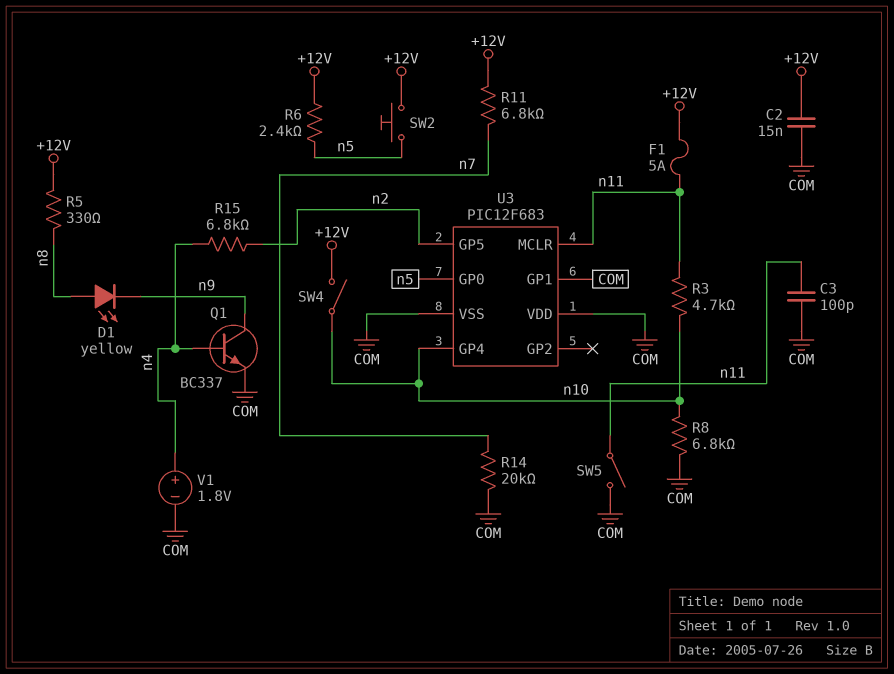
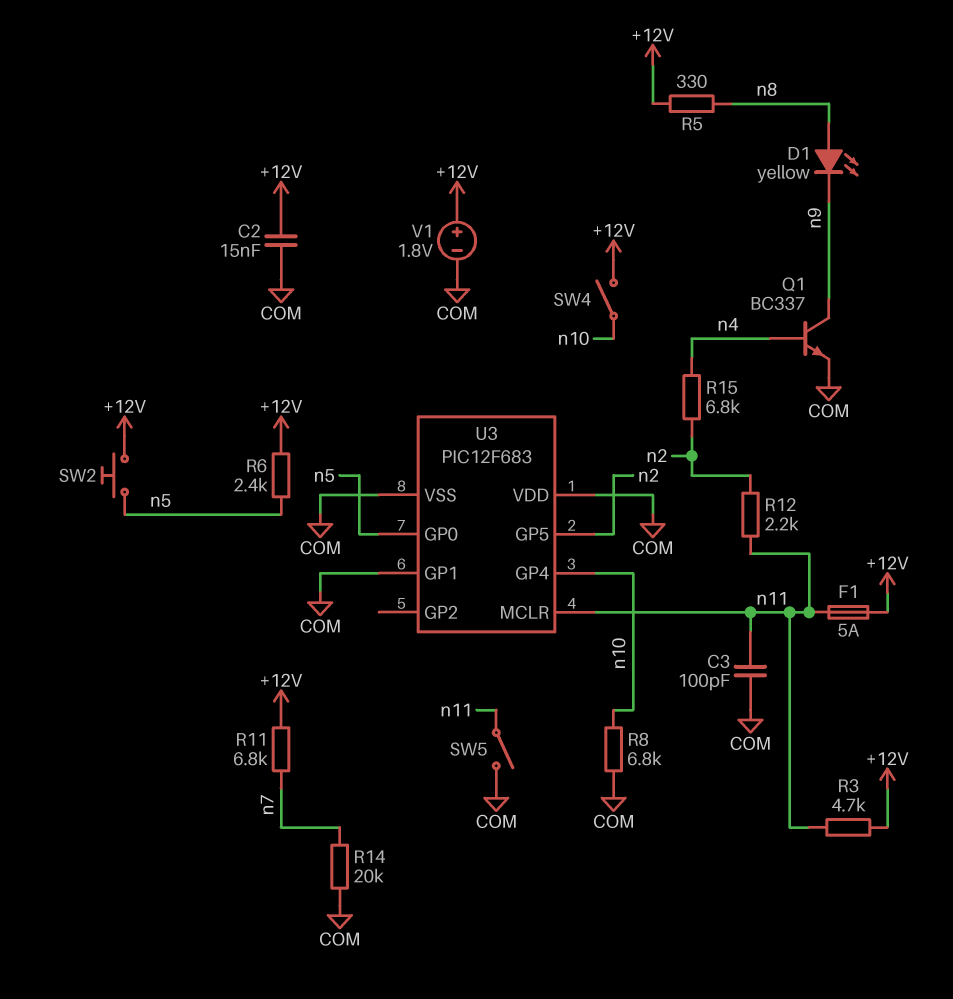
R3: 4.7k (n10, n11) -> 4.7k (+12V, n11)
R12: none -> 2.2k (n2, n11)
V1: 1.8V (plus n4, minus COM) -> 1.8V (plus +12V, minus COM)

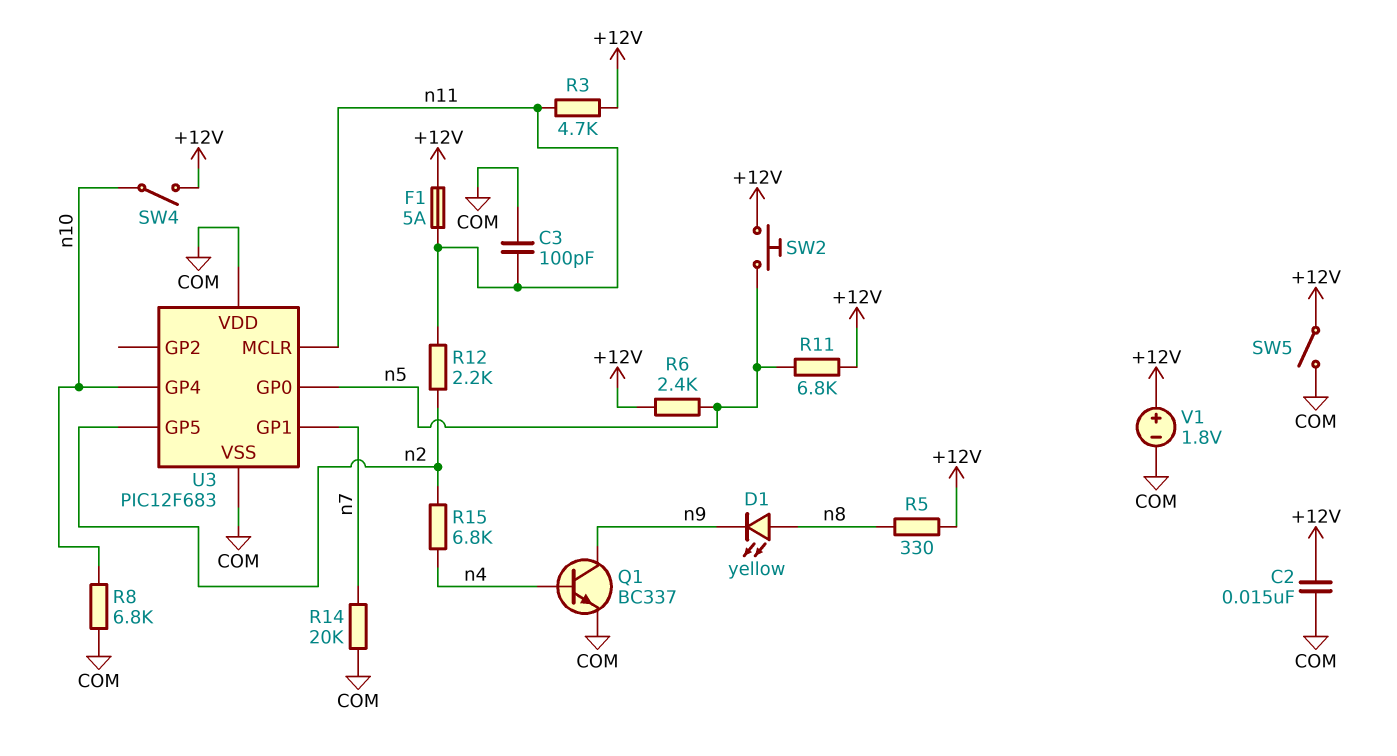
R11: 6.8k (+12V, n7) -> 6.8k (+12V, n5)
SW5: switch (COM, n11) -> switch (+12V, COM)
U3 pin GP1: COM -> n7

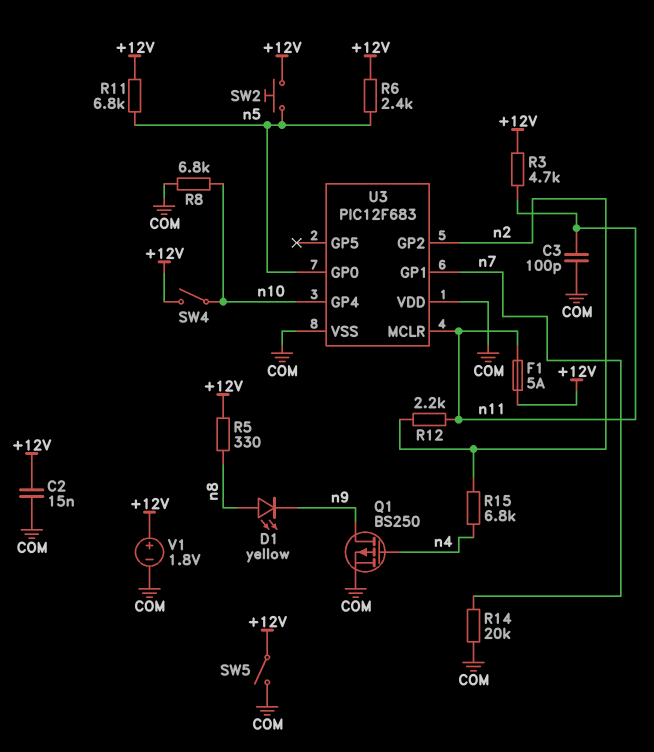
Q1: NPN BC337 (B n4, C n9, E COM) -> PMOS BS250 (G n4, D n9, S COM)
U3 pin GP2: none -> n2
U3 pin GP5: n2 -> none

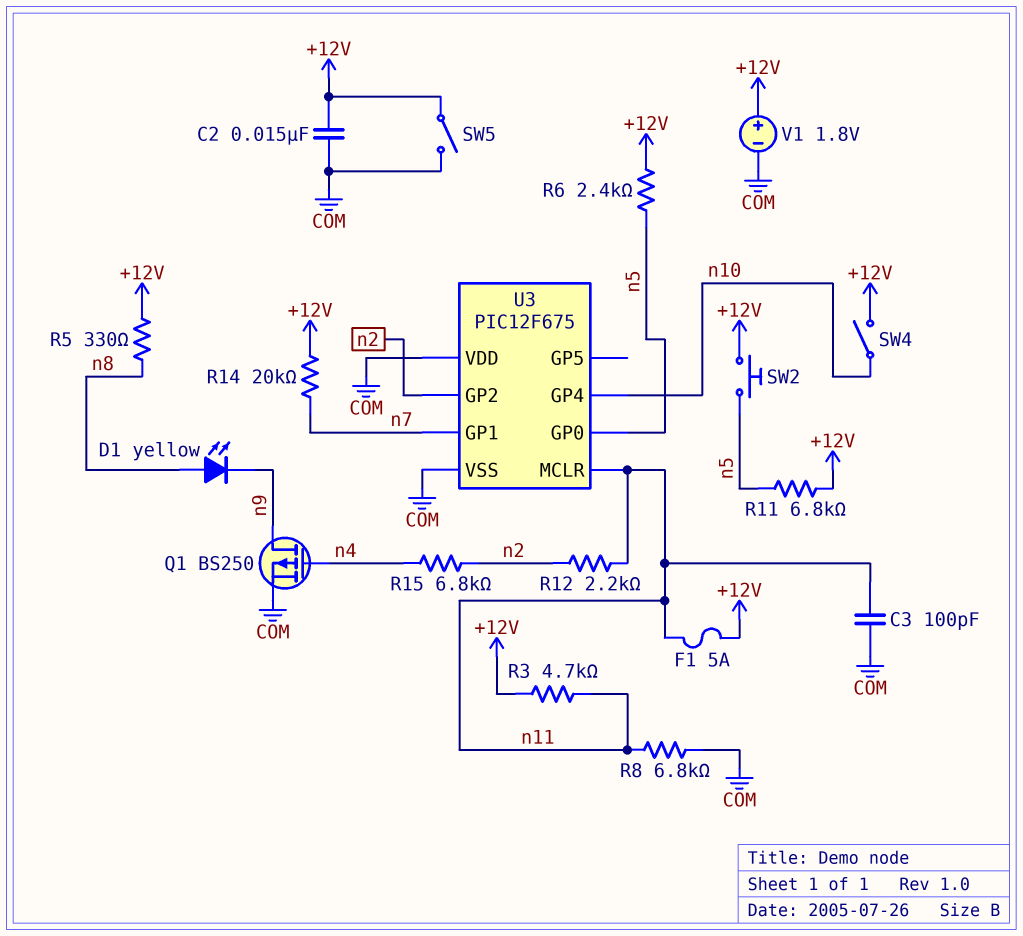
R8: 6.8k (COM, n10) -> 6.8k (COM, n11)
R14: 20k (COM, n7) -> 20k (+12V, n7)
U3: PIC12F683 -> PIC12F675

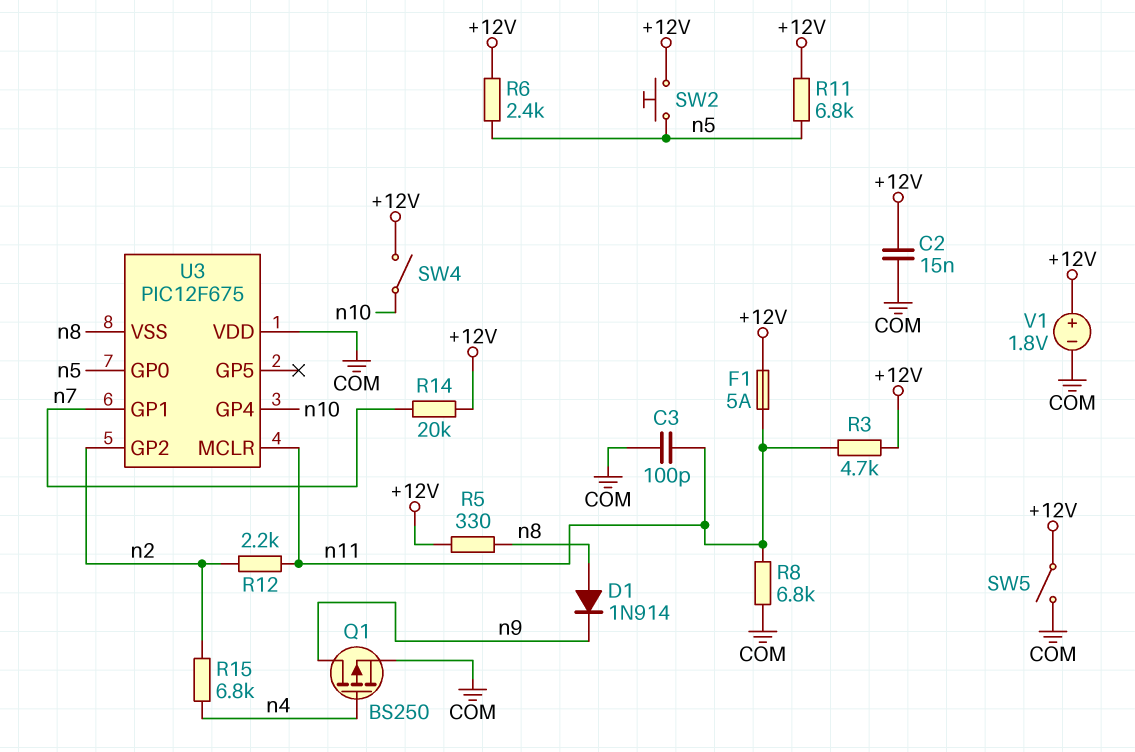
D1: LED yellow (A n8, K n9) -> diode 1N914 (A n8, K n9)
U3 pin VSS: COM -> n8

